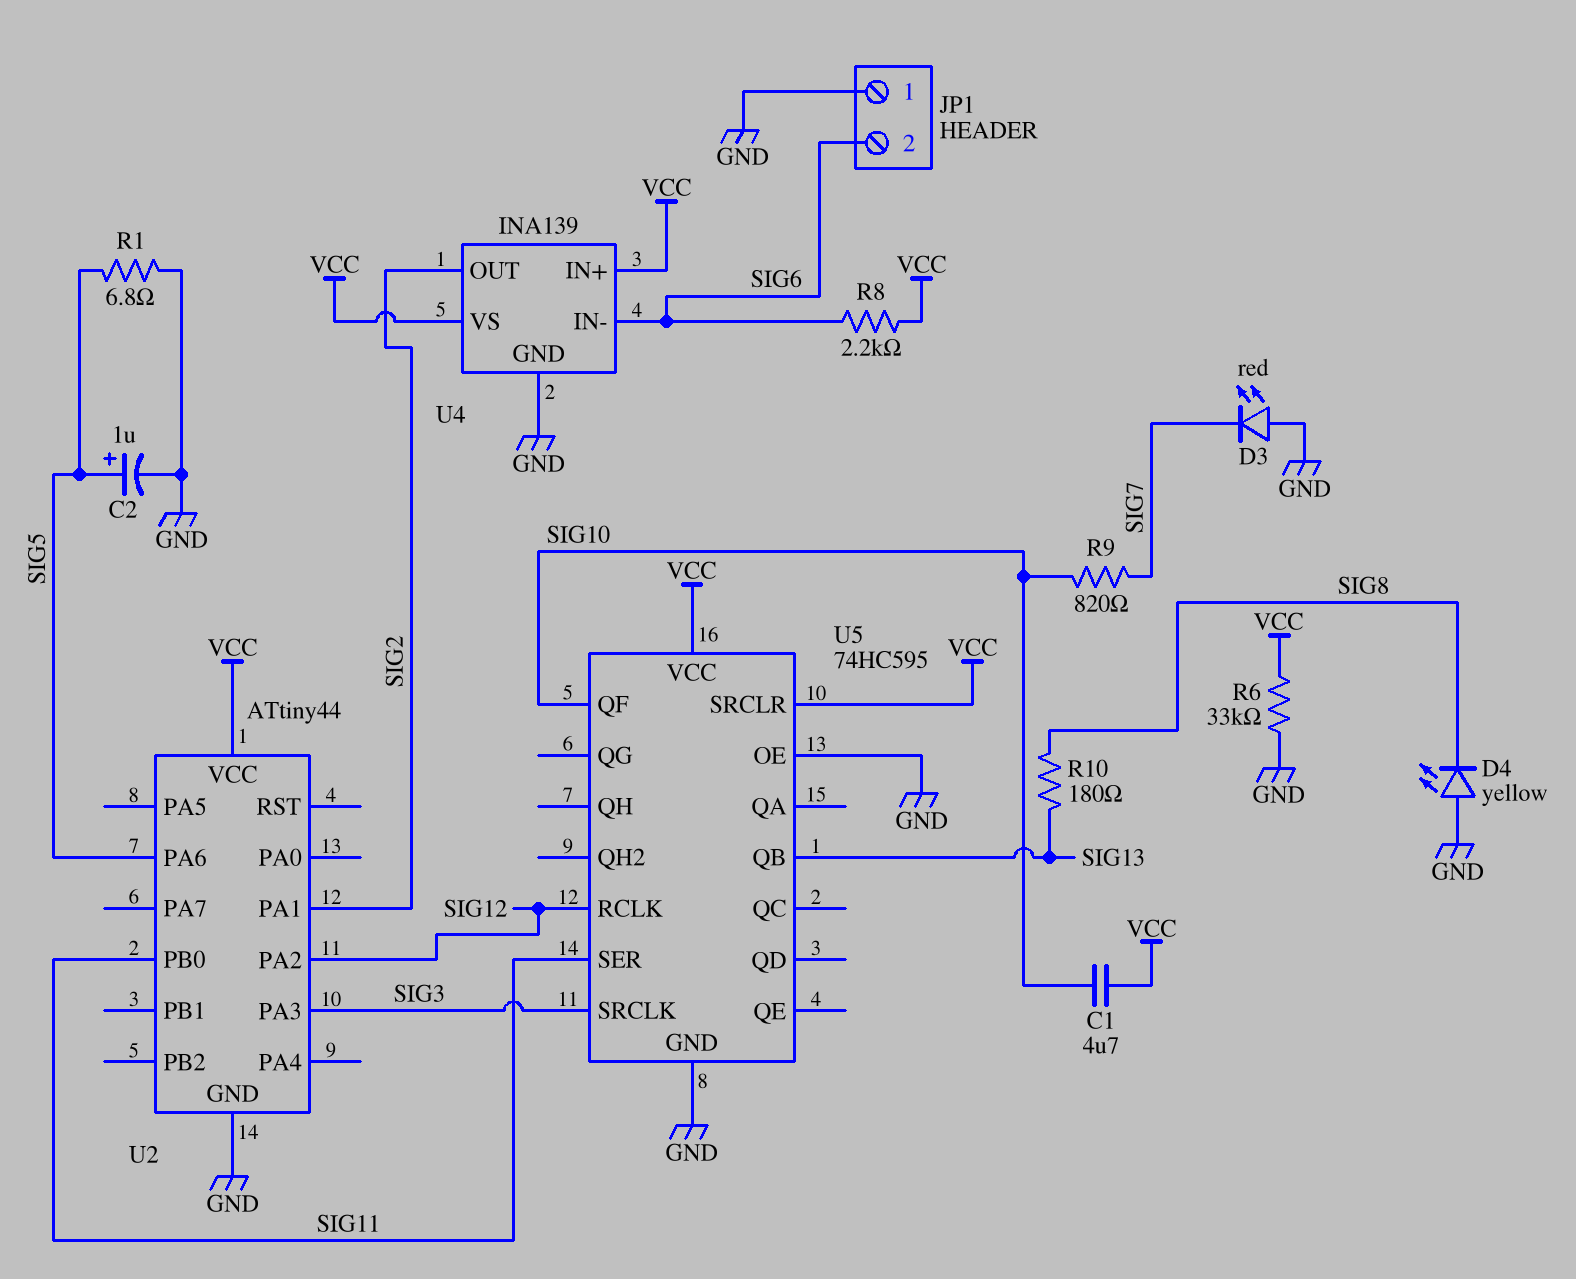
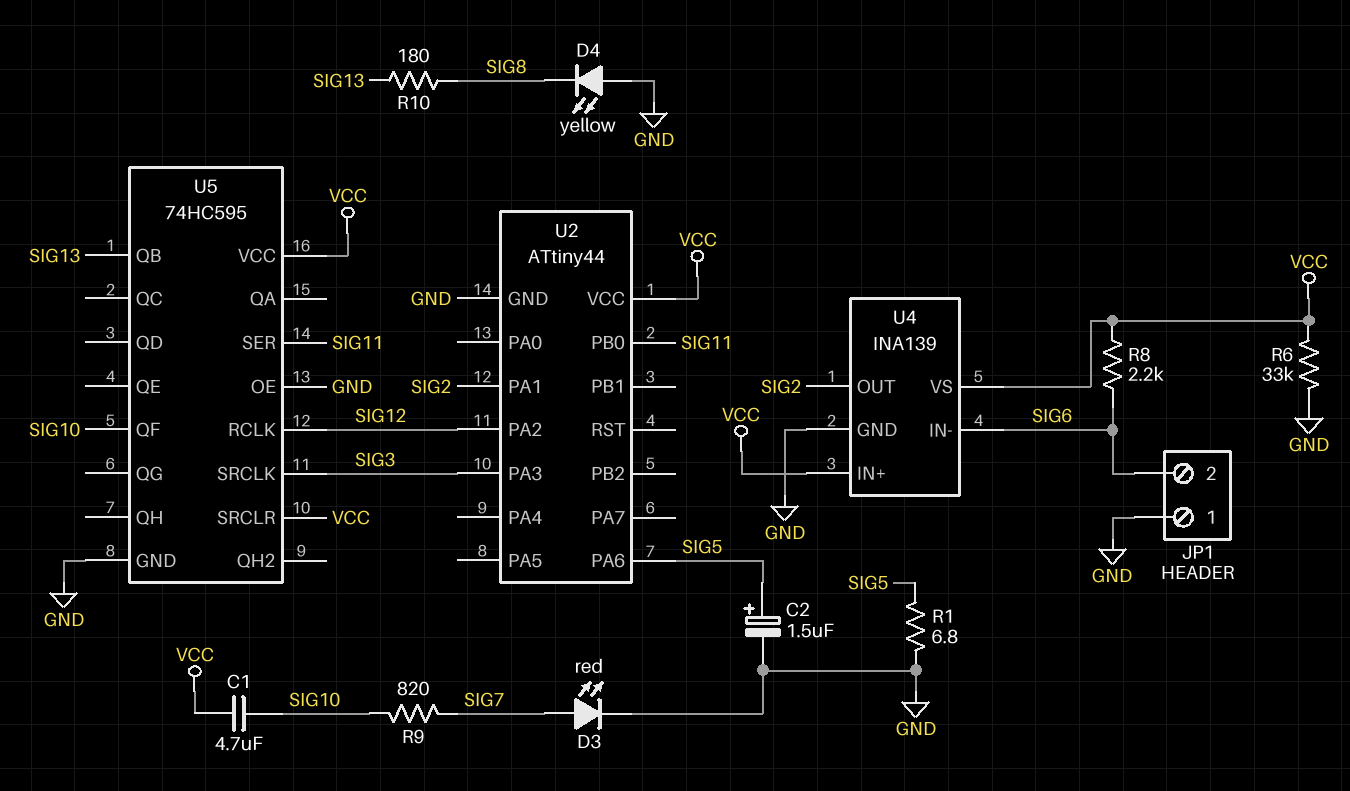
C2: 1uF (plus SIG5, minus GND) -> 1.5uF (plus SIG5, minus GND)
D3: LED red (A GND, K SIG7) -> LED red (A SIG7, K GND)

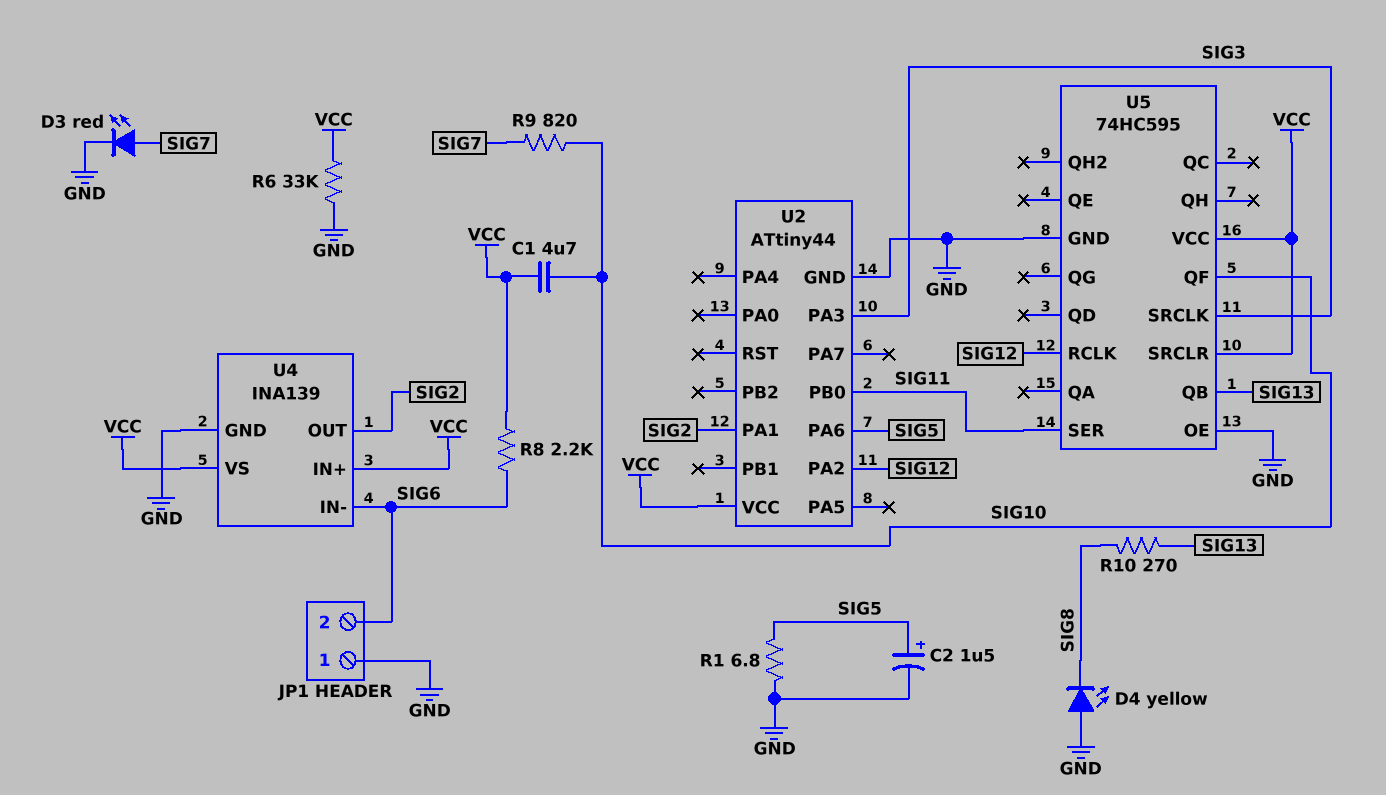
R10: 180 (SIG8, SIG13) -> 270 (SIG8, SIG13)

